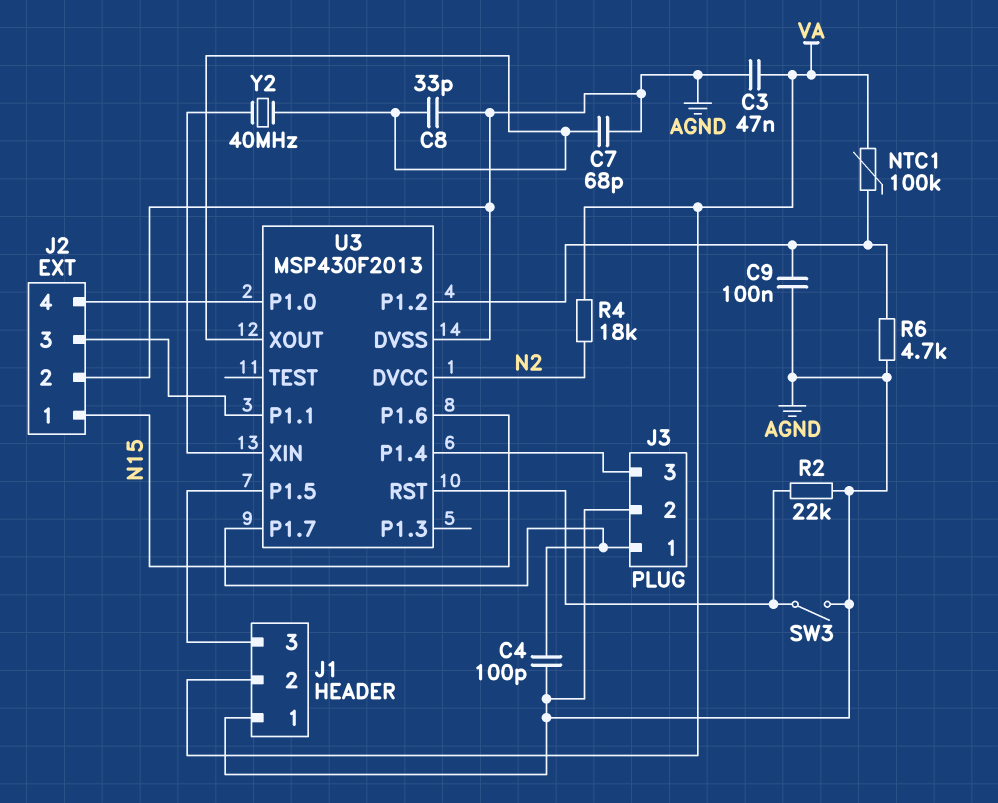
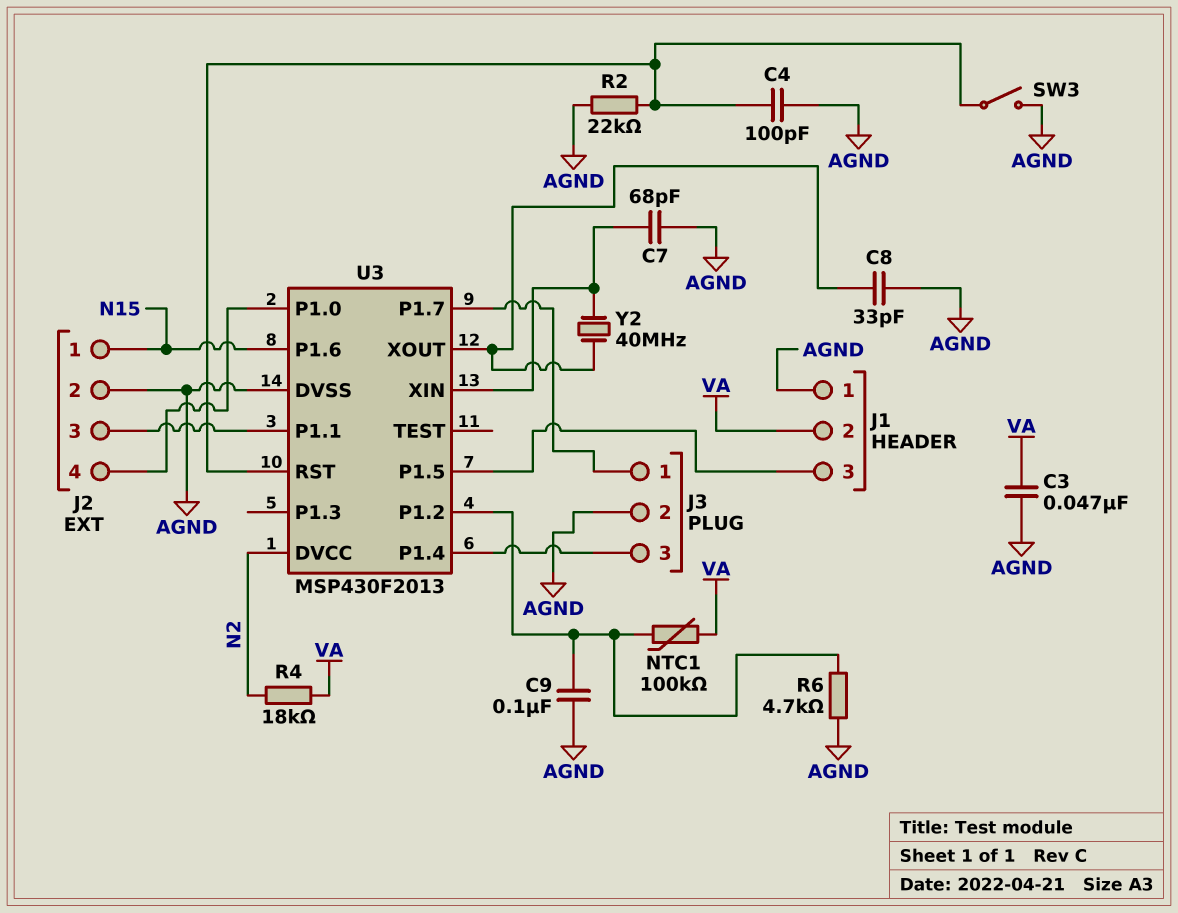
C4: 100pF (AGND, J3/1) -> 100pF (AGND, U3/RST)
C7: 68pF (AGND, U3/XOUT) -> 68pF (AGND, U3/XIN)

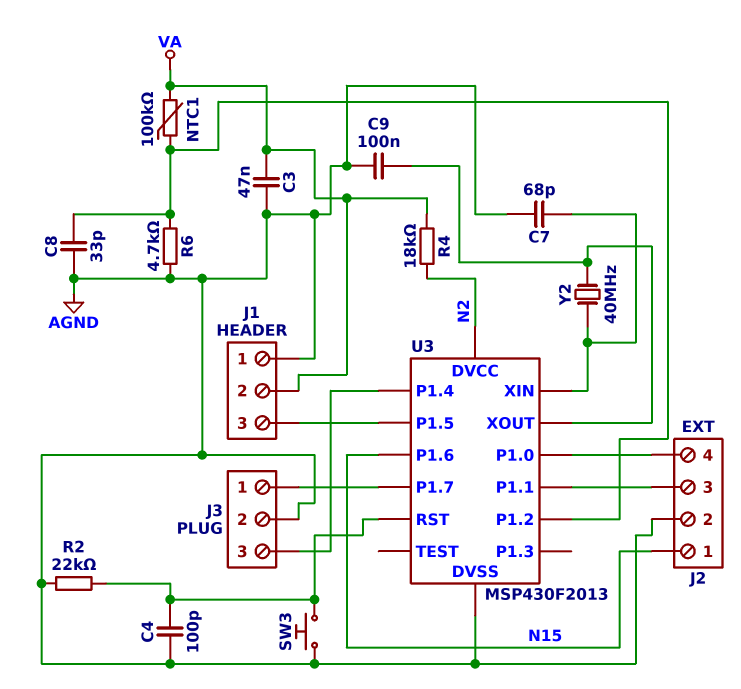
C8: 33pF (AGND, U3/XOUT) -> 33pF (AGND, U3/P1.2)
C9: 100nF (AGND, U3/P1.2) -> 100nF (AGND, U3/XOUT)
SW3: switch (AGND, U3/RST) -> button (AGND, U3/RST)

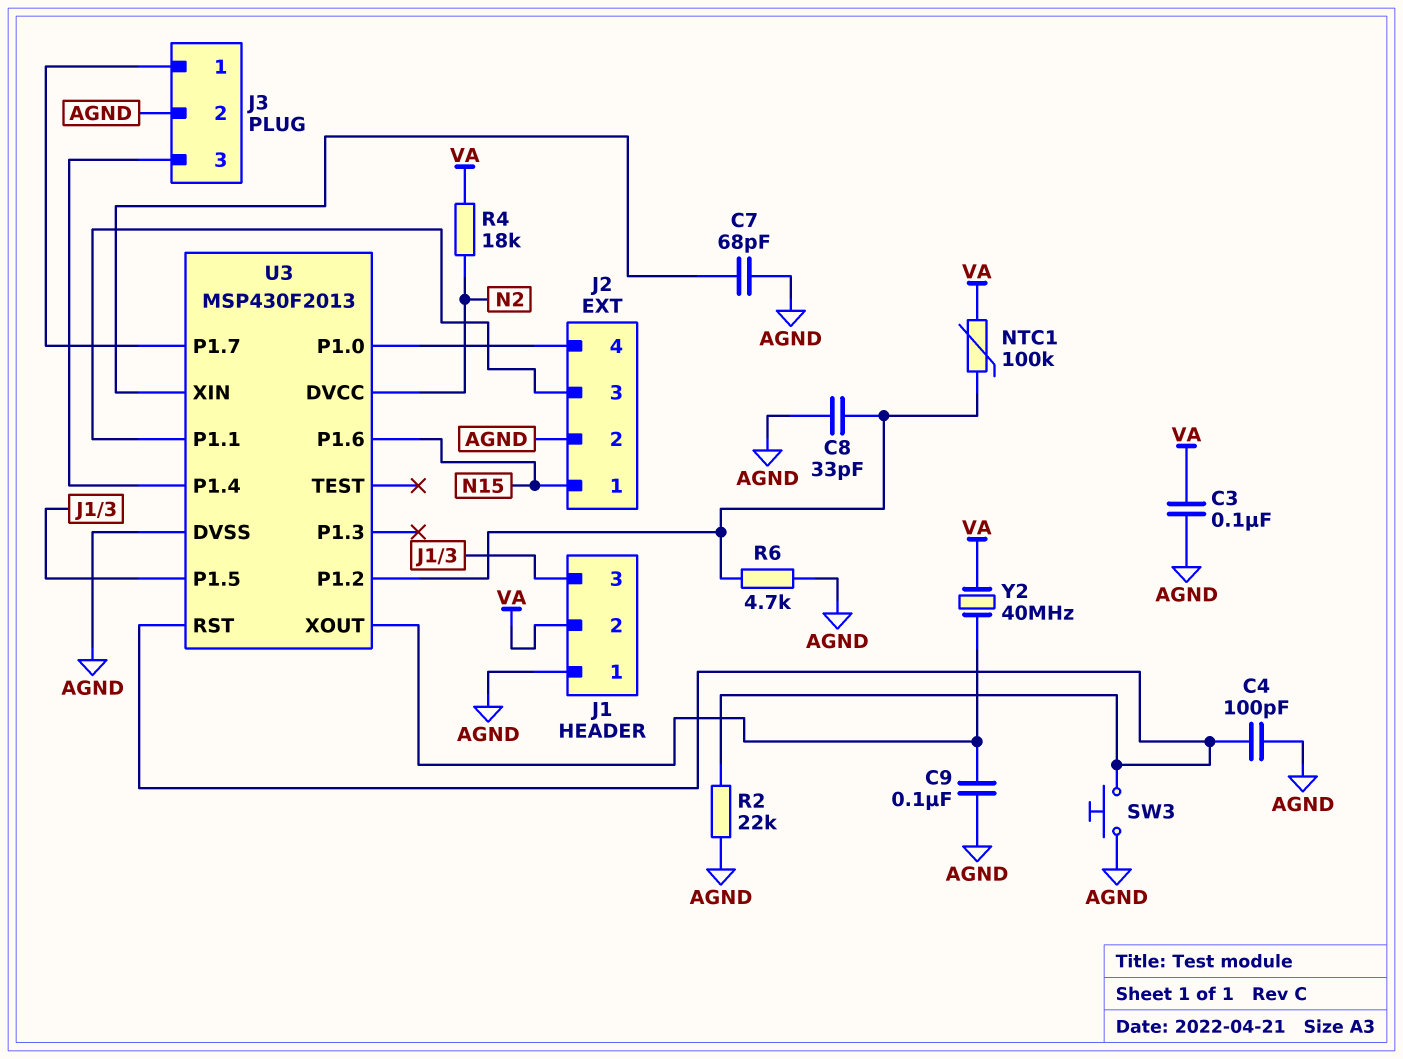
C3: 47nF (AGND, VA) -> 100nF (AGND, VA)
Y2: 40MHz (U3/XIN, U3/XOUT) -> 40MHz (U3/XOUT, VA)

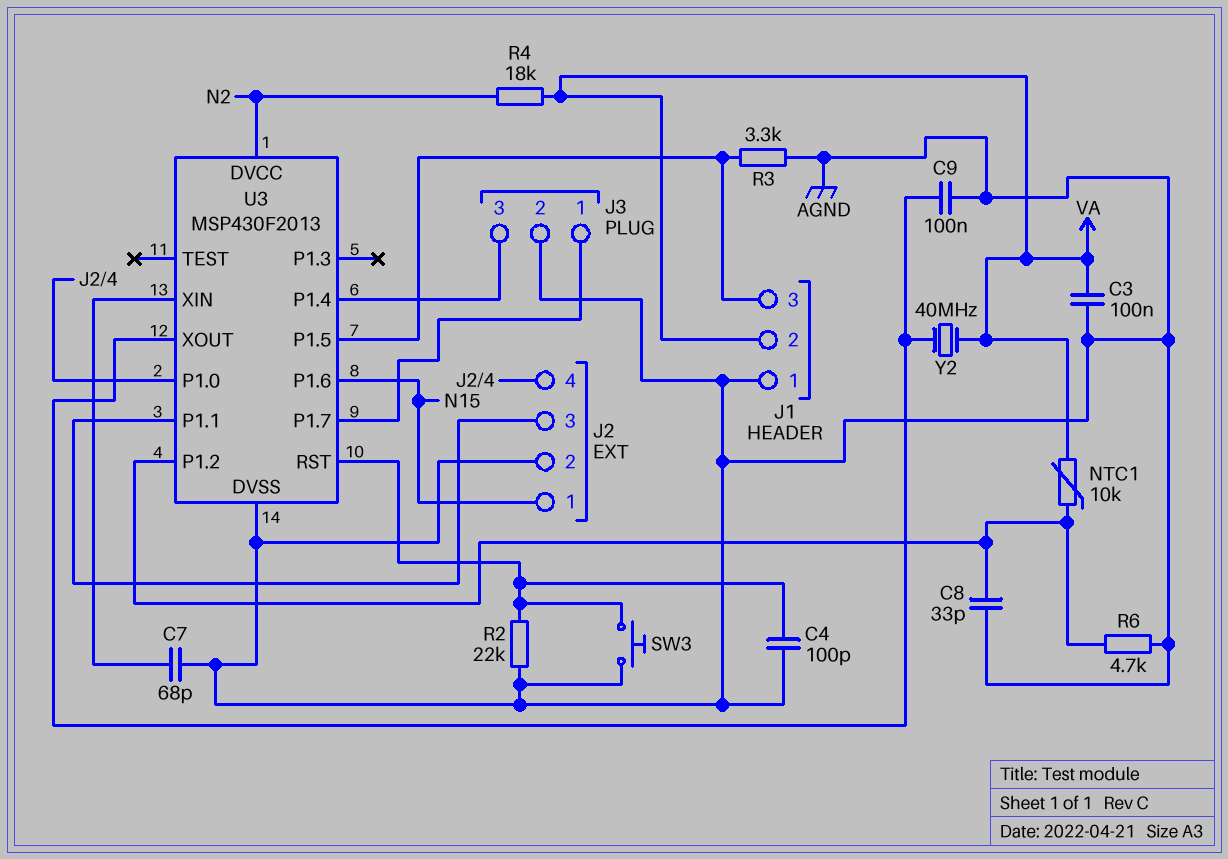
NTC1: 100k (U3/P1.2, VA) -> 10k (U3/P1.2, VA)
R3: none -> 3.3k (AGND, J1/3)

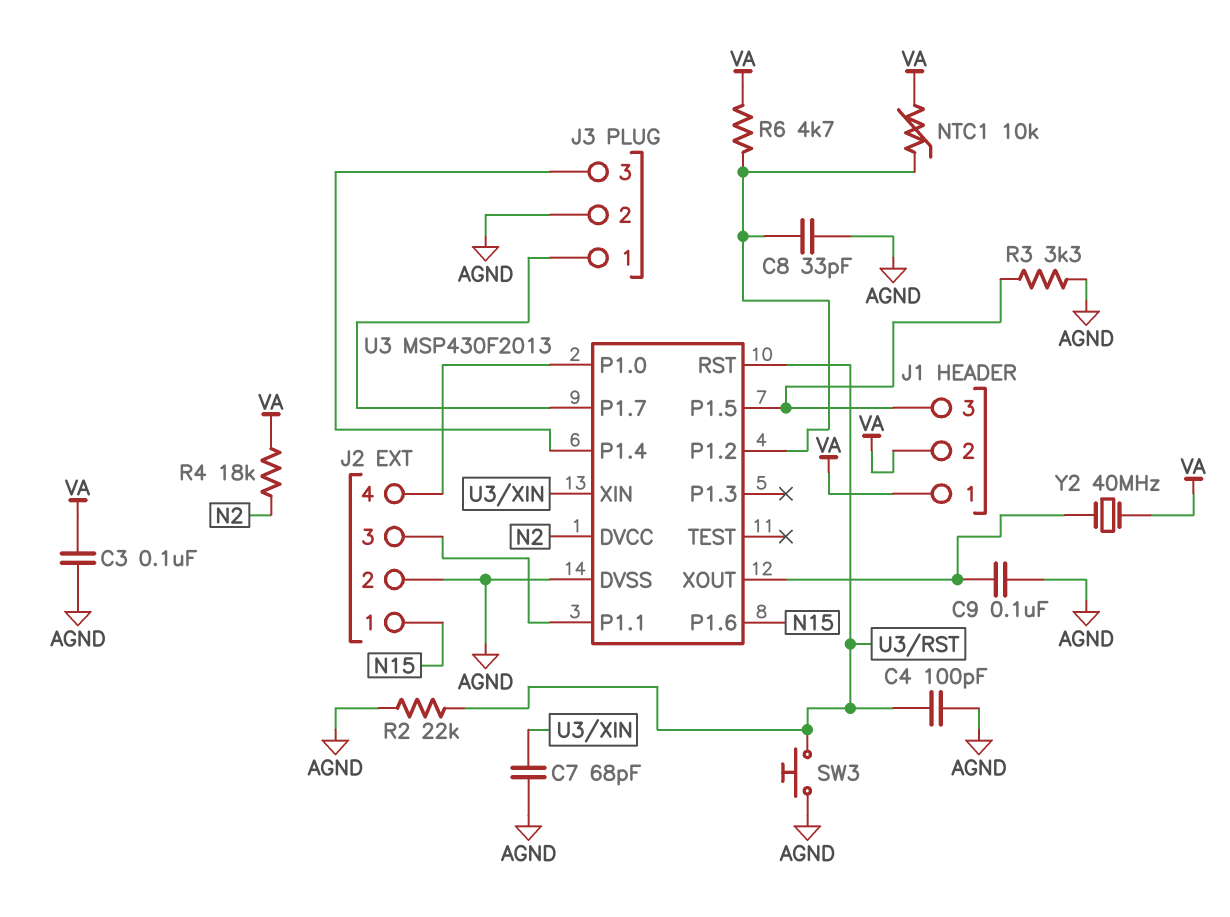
J1 pin 1: AGND -> VA
R6: 4.7k (AGND, U3/P1.2) -> 4.7k (U3/P1.2, VA)

